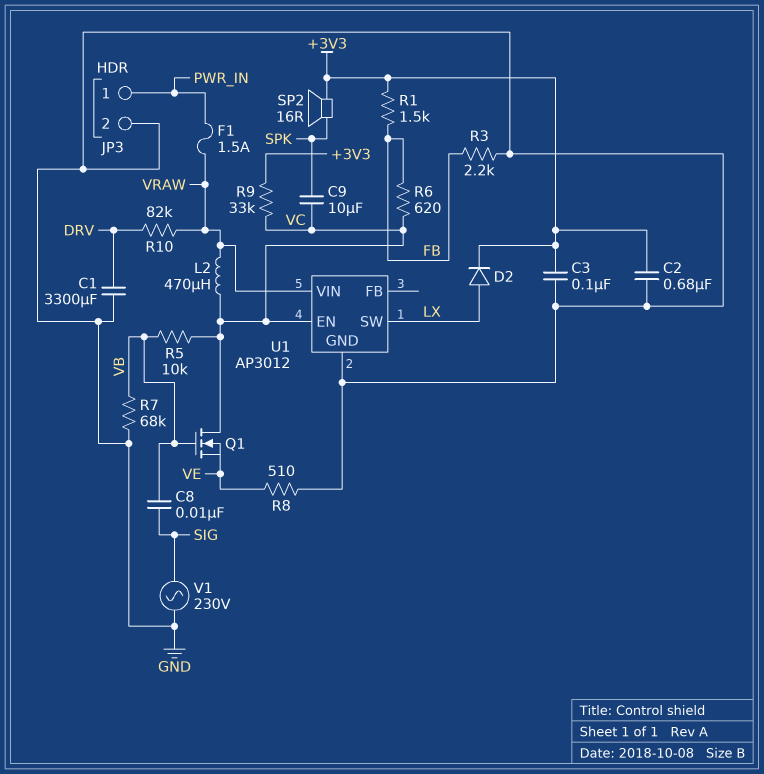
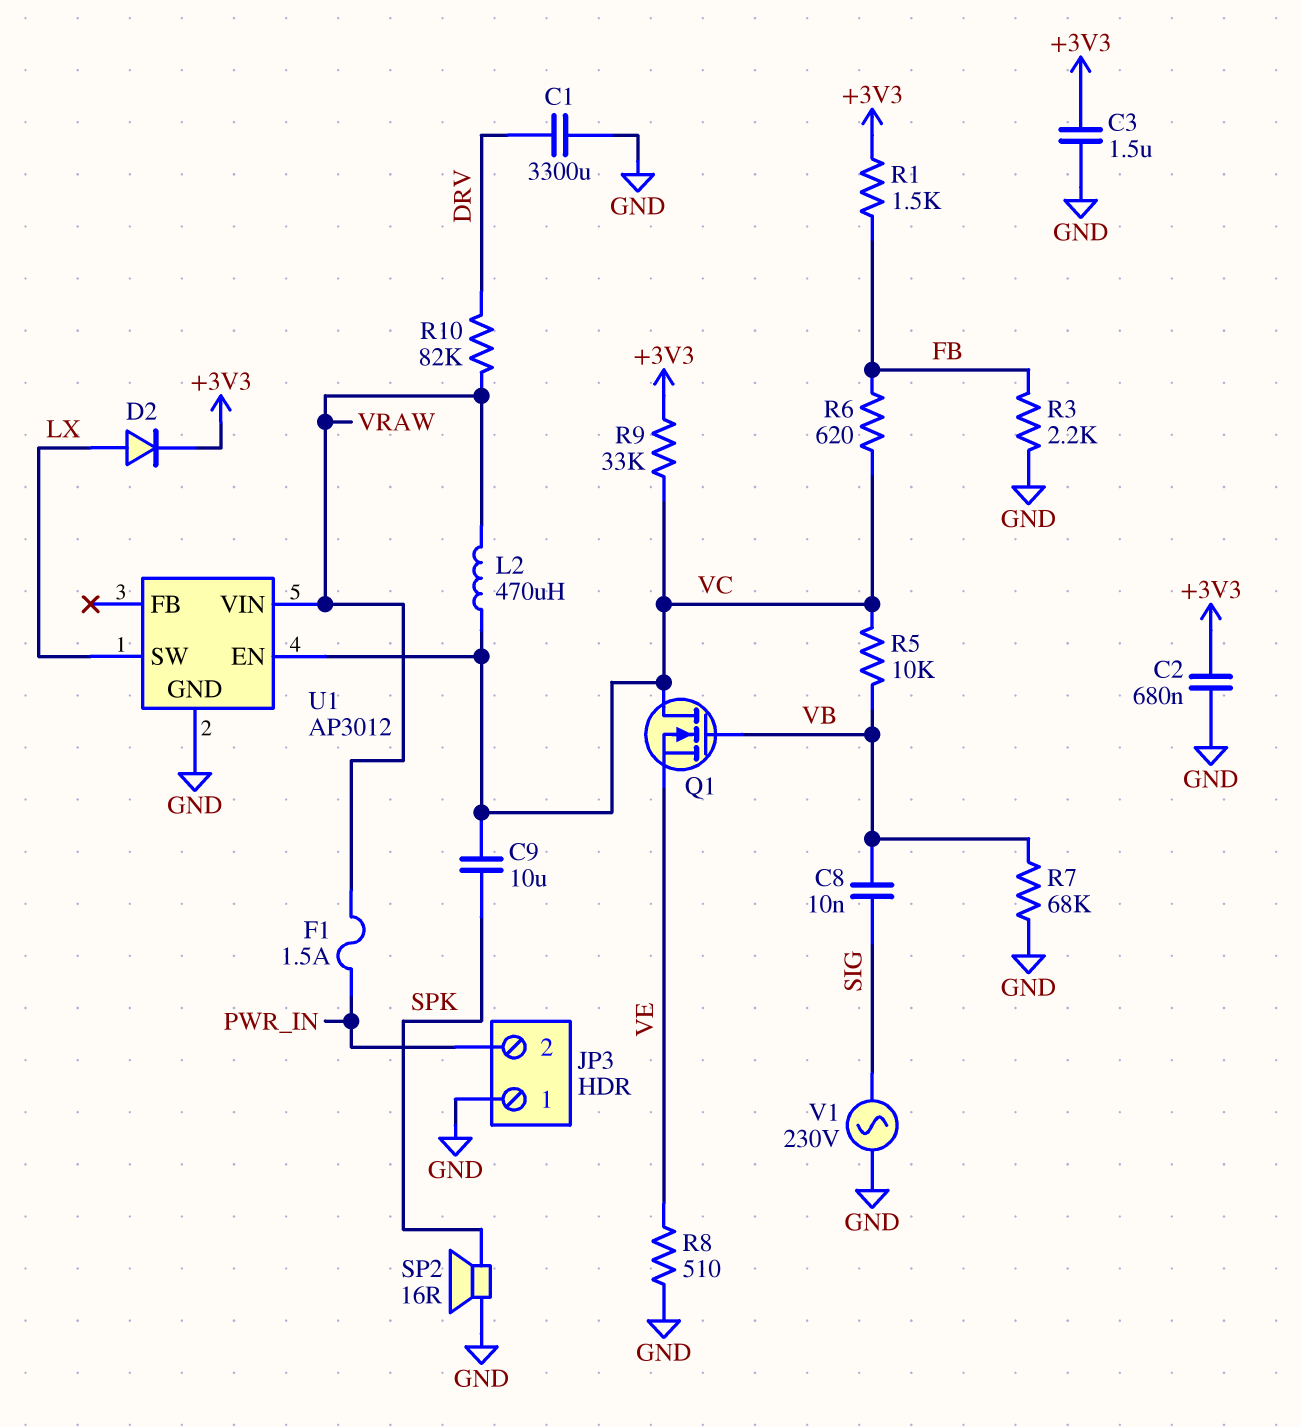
C3: 100nF (+3V3, GND) -> 1.5uF (+3V3, GND)
JP3 pin 1: PWR_IN -> GND
JP3 pin 2: GND -> PWR_IN
SP2: speaker 16R (+3V3, SPK) -> speaker 16R (GND, SPK)

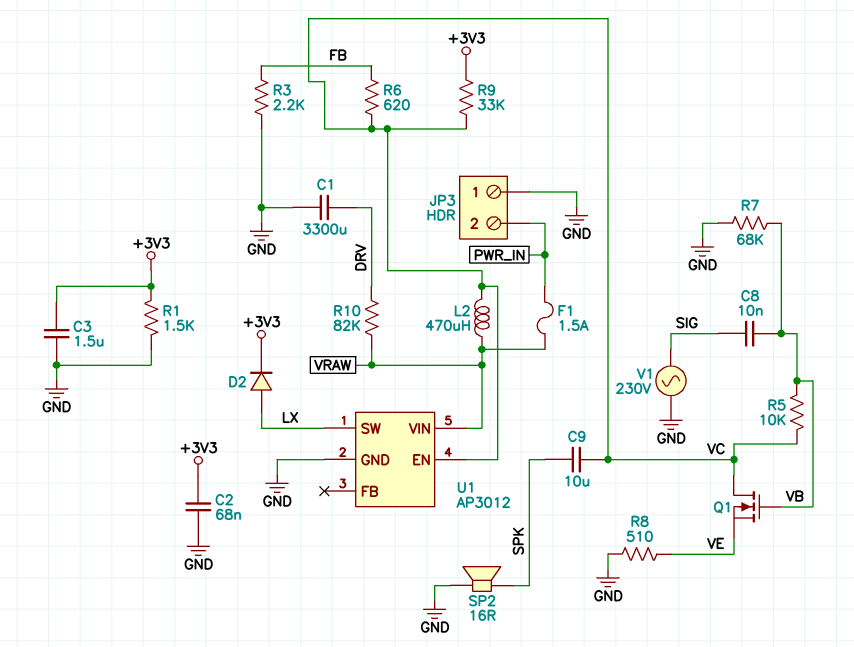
C2: 680nF (+3V3, GND) -> 68nF (+3V3, GND)
R1: 1.5k (+3V3, FB) -> 1.5k (+3V3, GND)

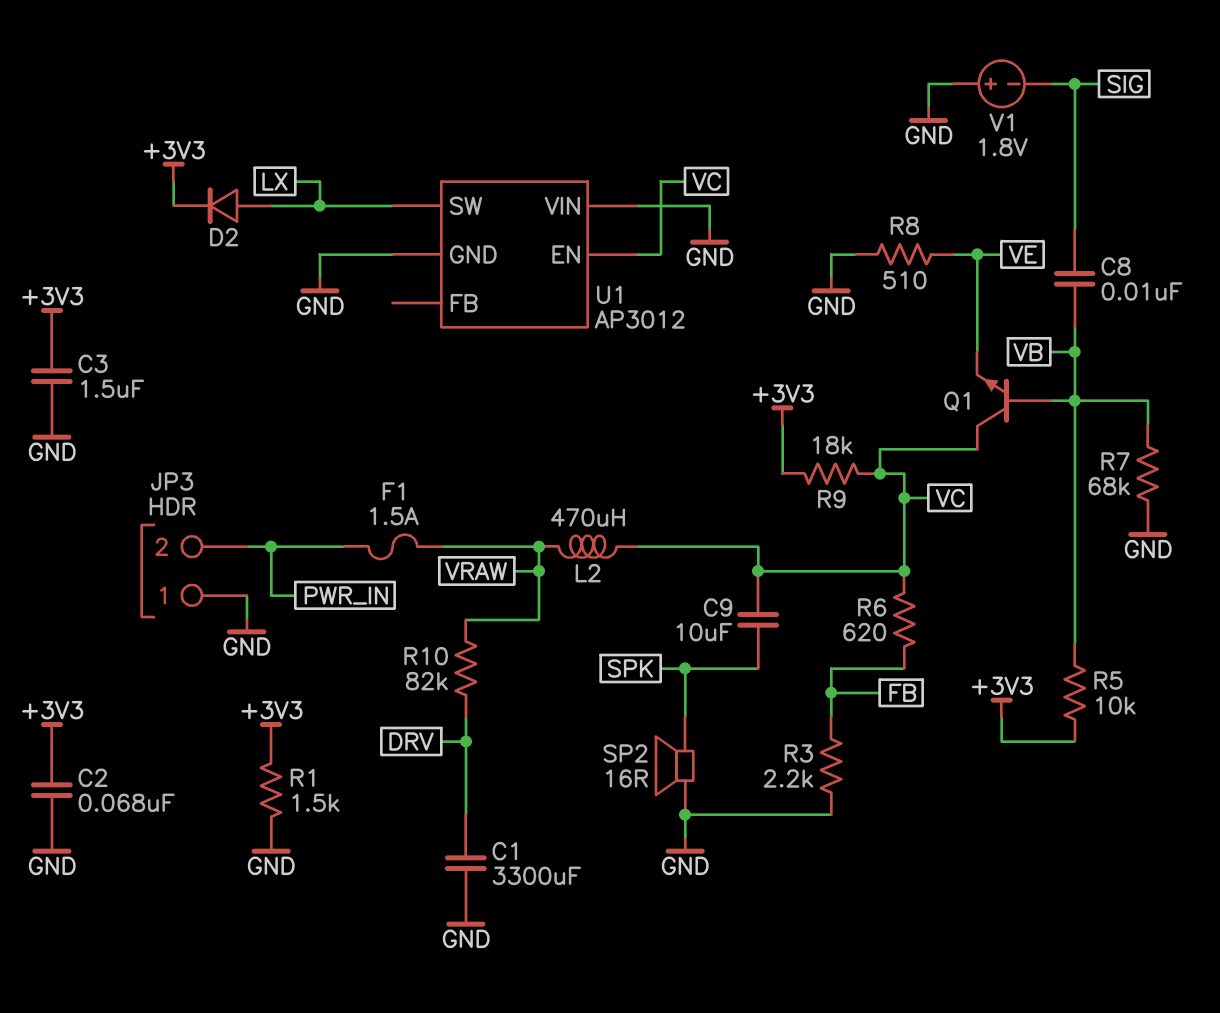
Q1: NMOS (G VB, D VC, S VE) -> NPN (B VB, C VC, E VE)
R5: 10k (VB, VC) -> 10k (+3V3, VB)
R9: 33k (+3V3, VC) -> 18k (+3V3, VC)
U1 pin VIN: VRAW -> GND
V1: AC 230V (GND, SIG) -> 1.8V (plus GND, minus SIG)

